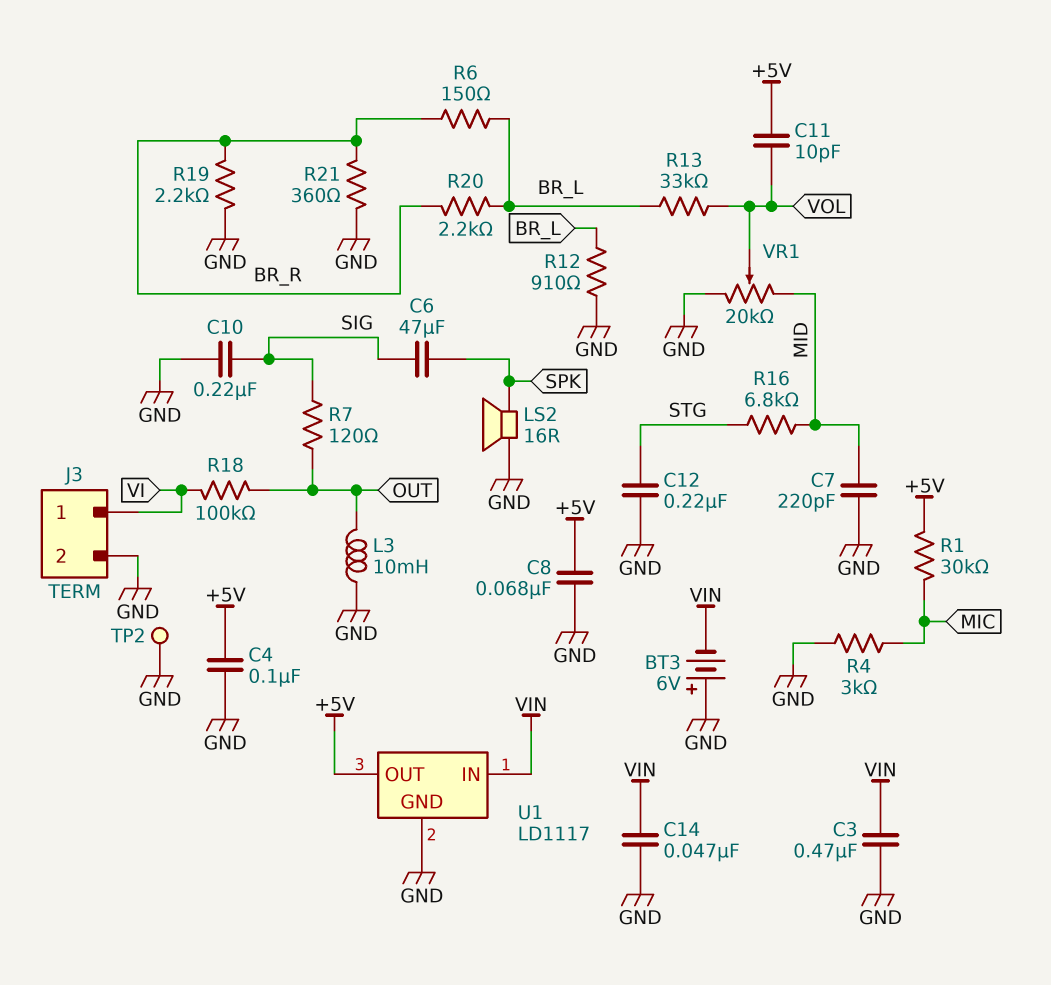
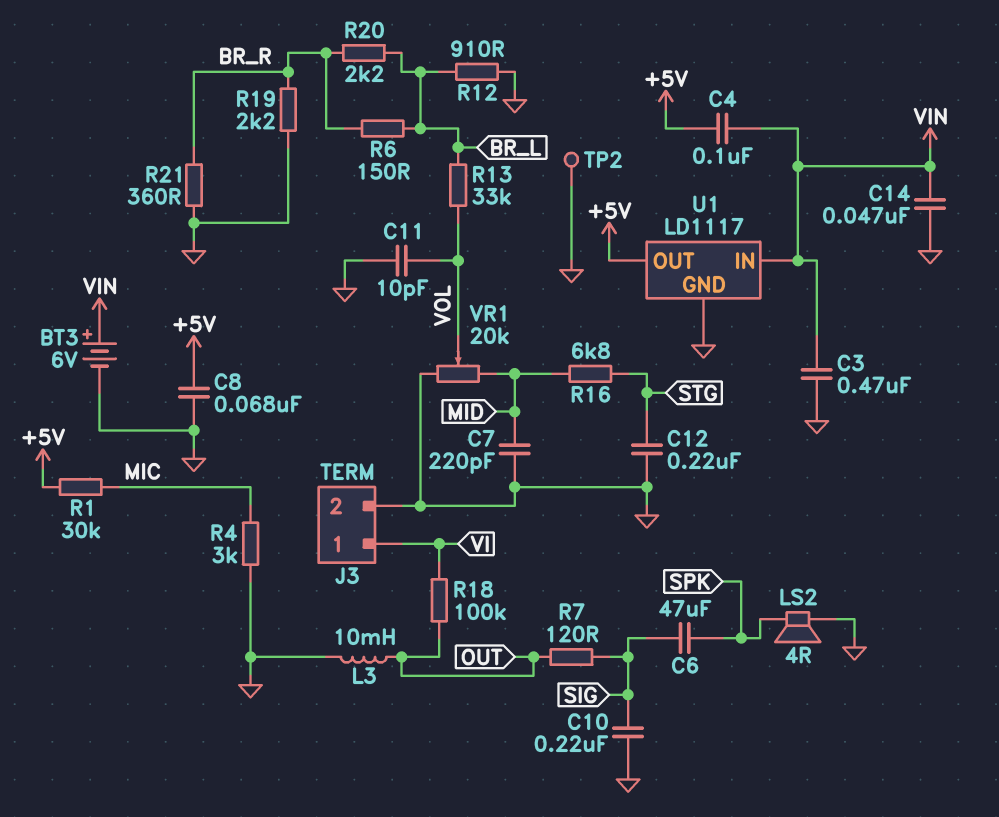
BT3: 6V (plus GND, minus VIN) -> 6V (plus VIN, minus GND)
C4: 100nF (+5V, GND) -> 100nF (+5V, VIN)
C11: 10pF (+5V, VOL) -> 10pF (GND, VOL)
LS2: speaker 16R (GND, SPK) -> speaker 4R (GND, SPK)

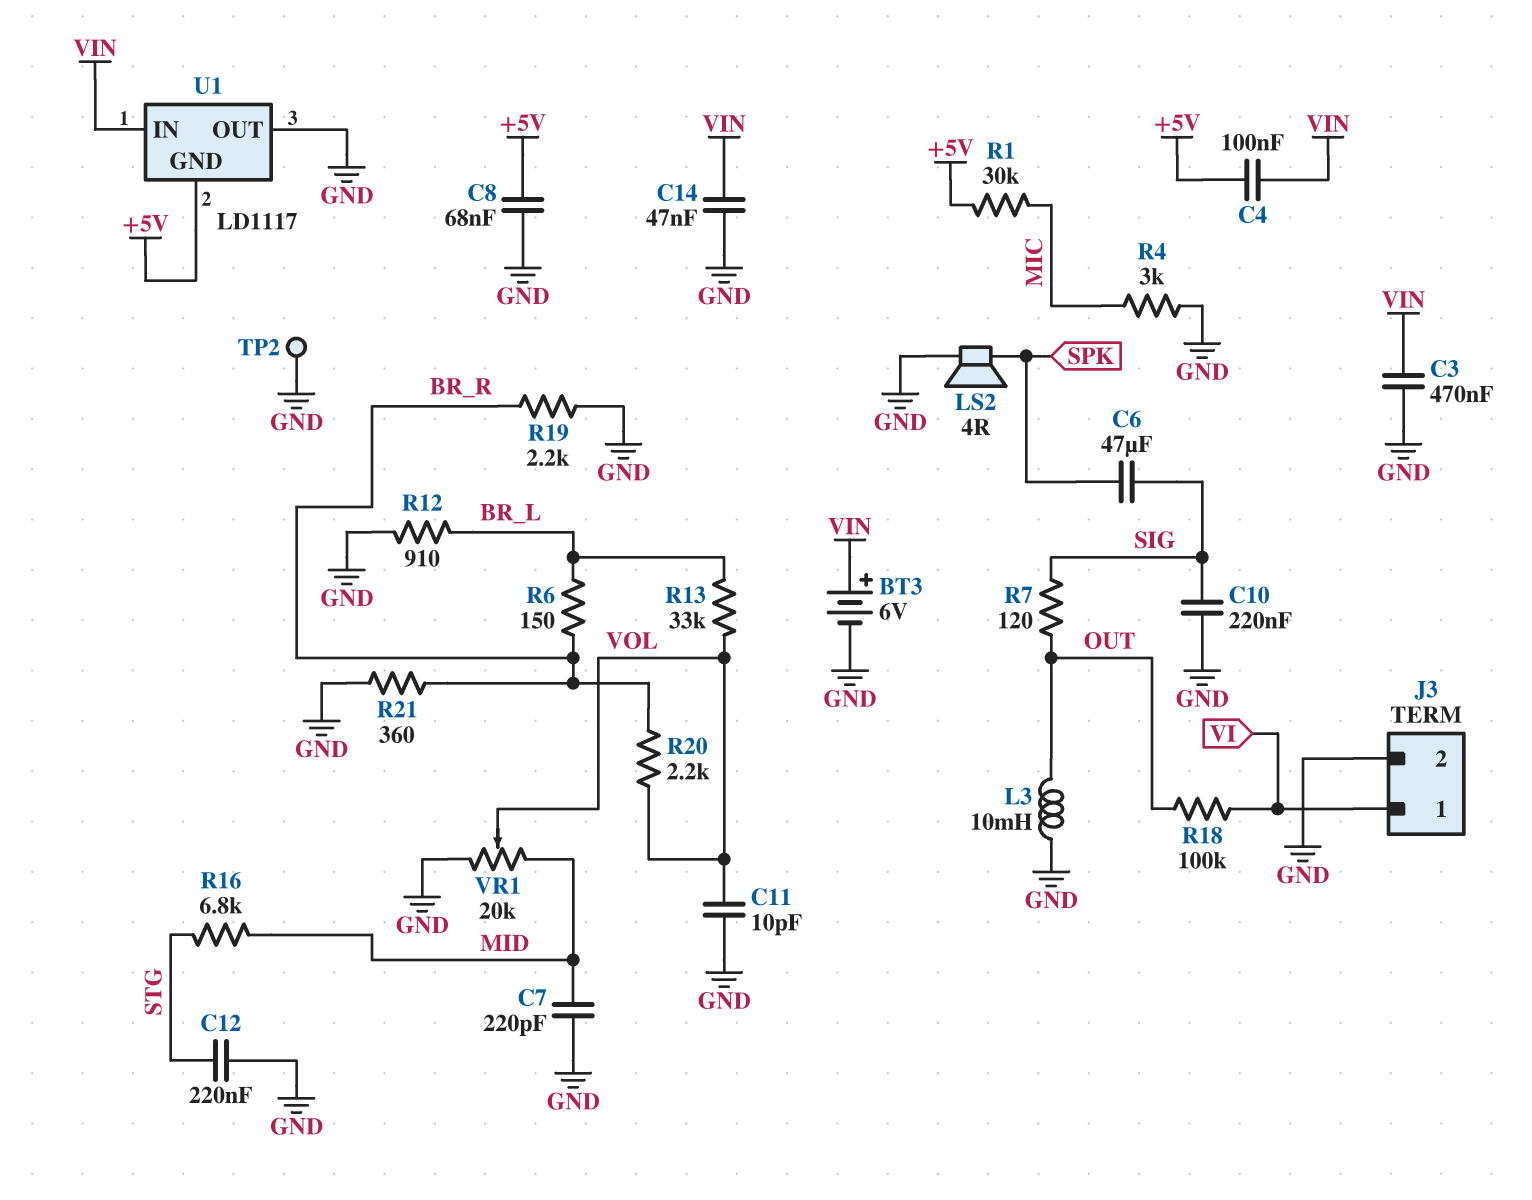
R20: 2.2k (BR_L, BR_R) -> 2.2k (BR_R, VOL)
U1 pin GND: GND -> +5V
U1 pin OUT: +5V -> GND

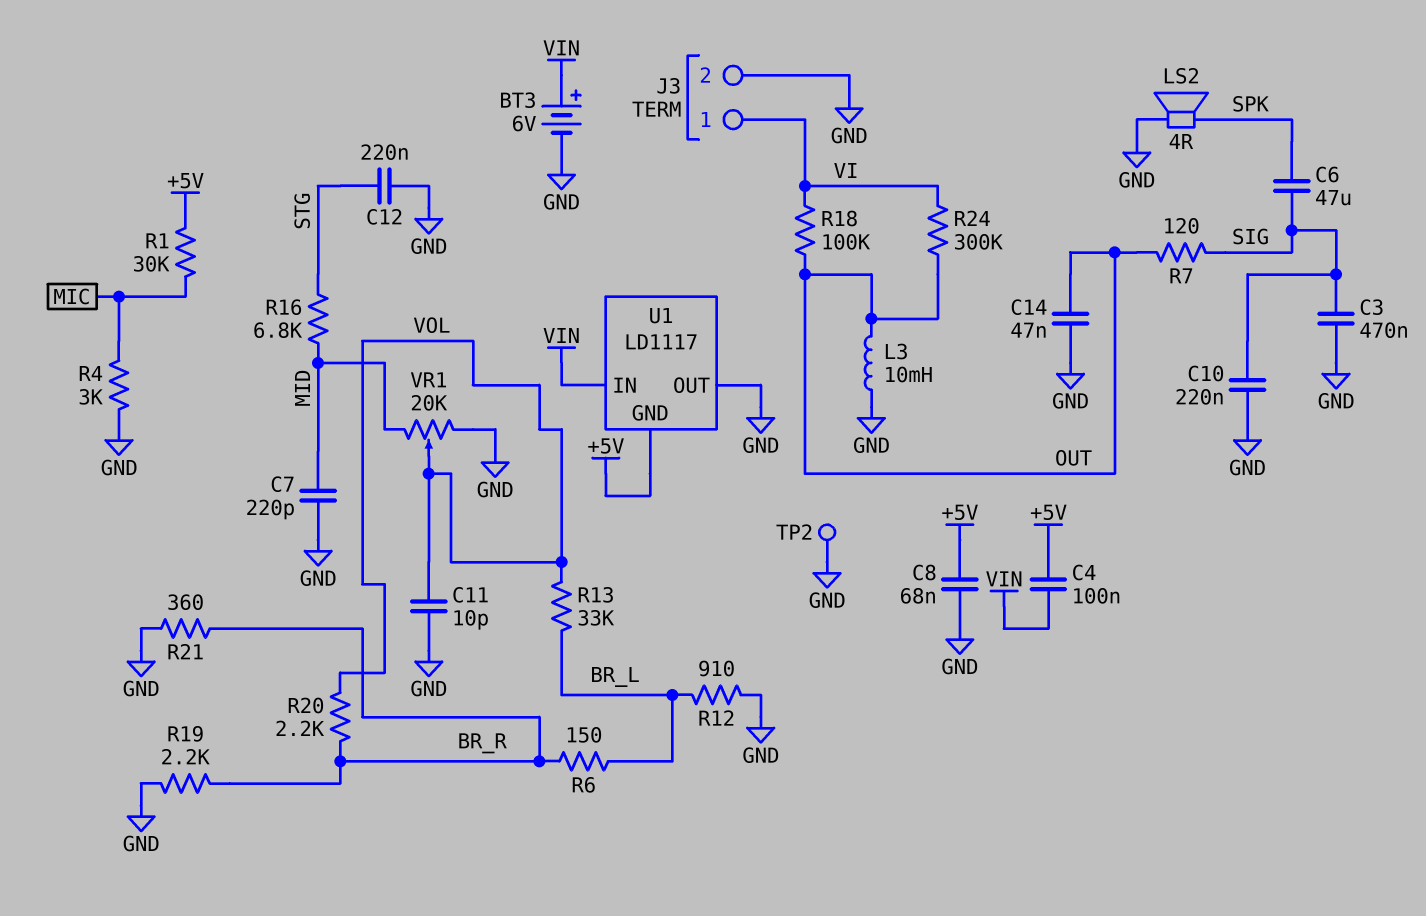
C3: 470nF (GND, VIN) -> 470nF (GND, SIG)
C14: 47nF (GND, VIN) -> 47nF (GND, OUT)
R24: none -> 300k (OUT, VI)

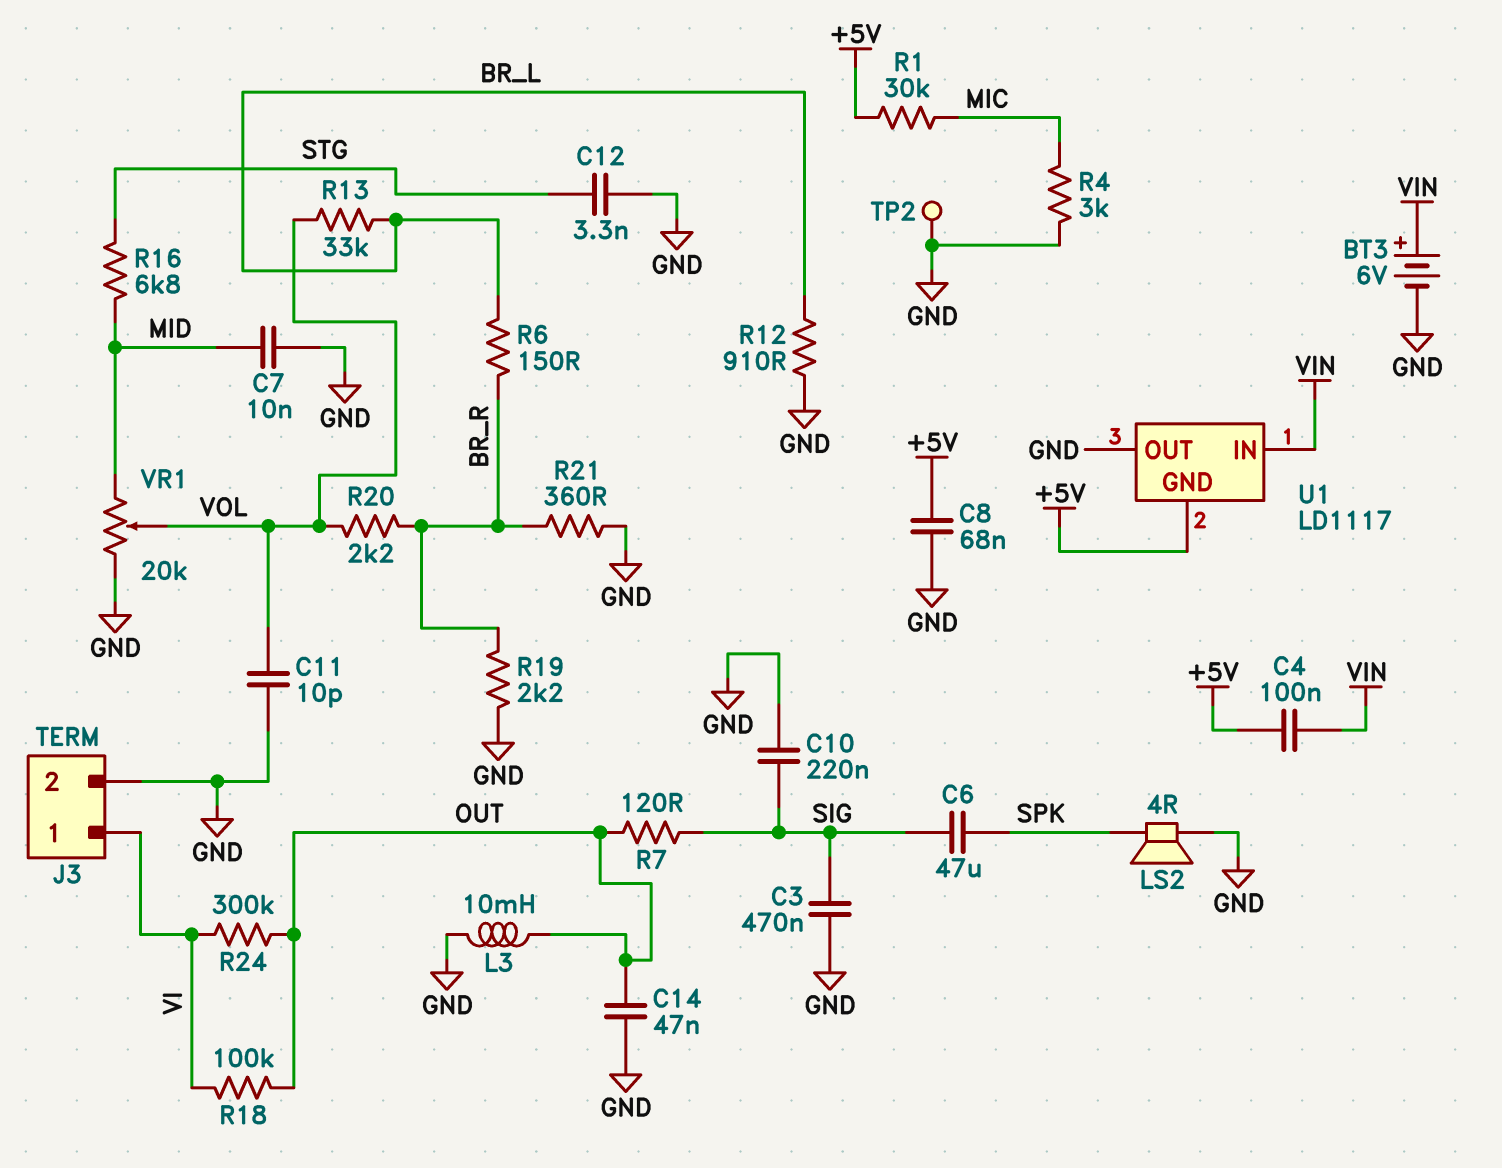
C7: 220pF (GND, MID) -> 10nF (GND, MID)
C12: 220nF (GND, STG) -> 3.3nF (GND, STG)

